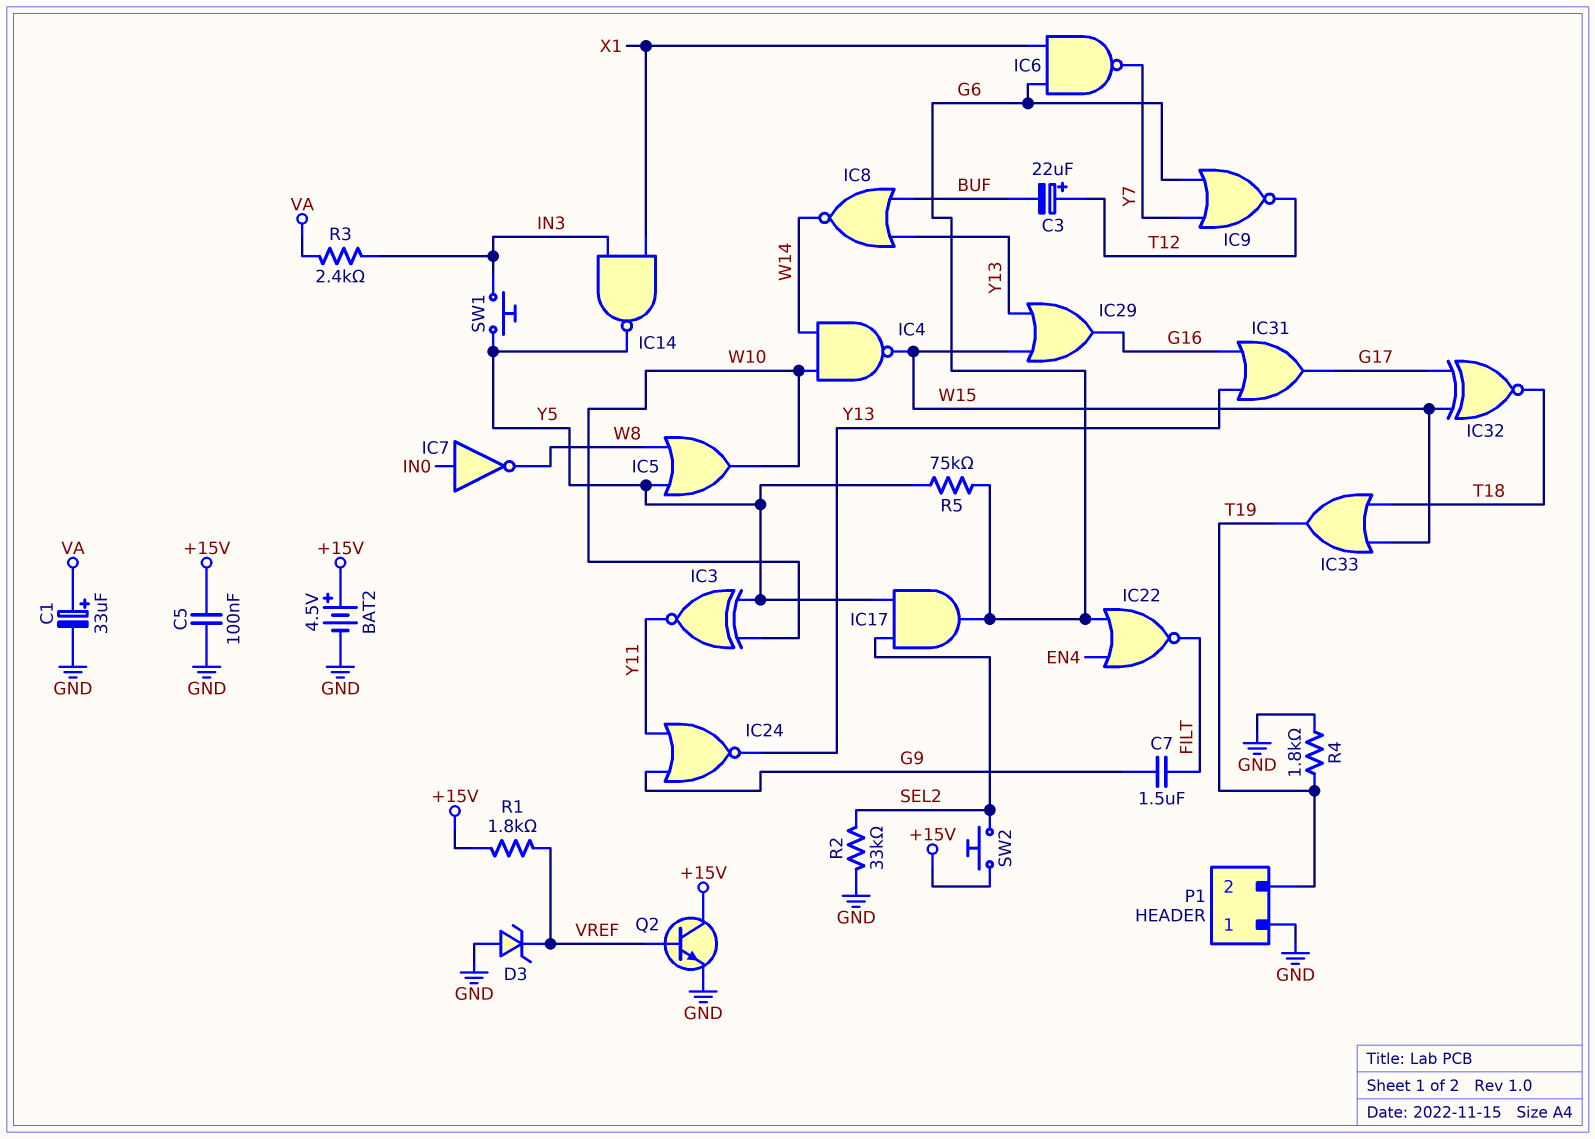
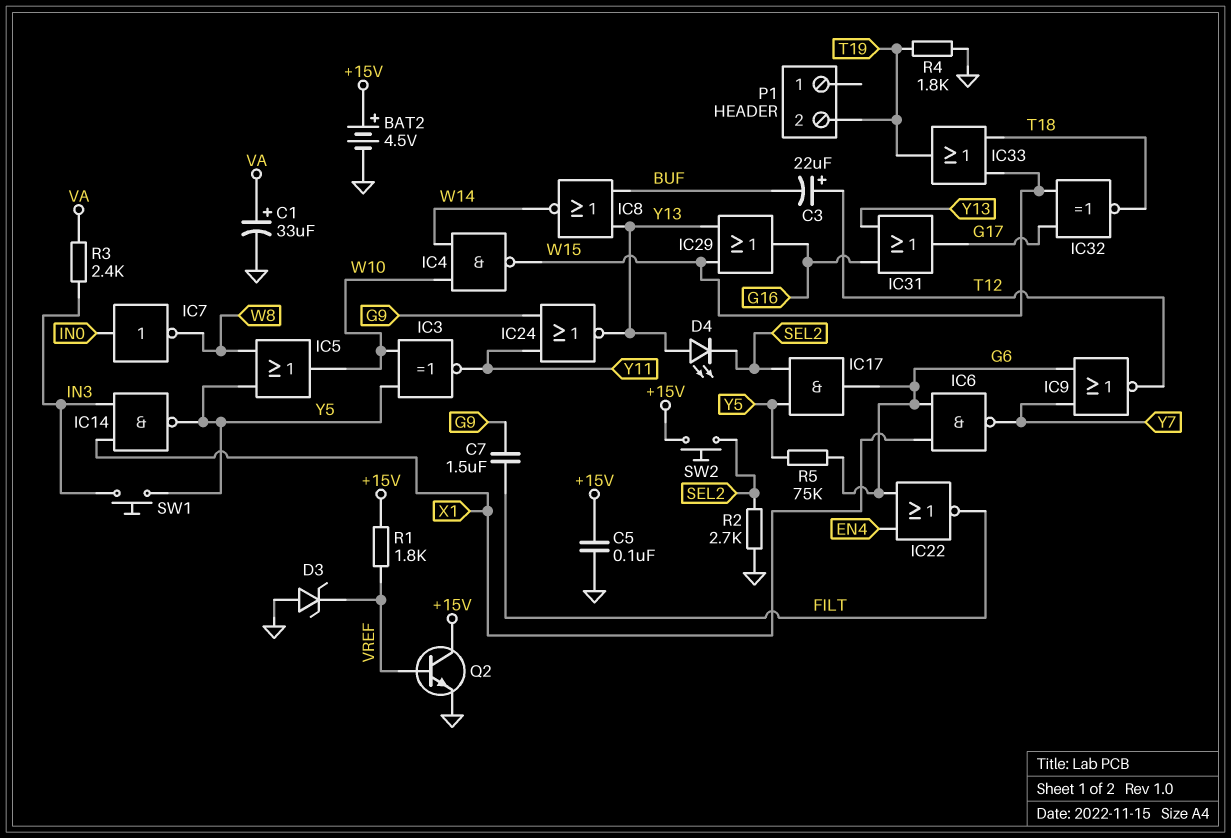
D4: none -> LED (A Y13, K SEL2)
P1 pin 1: GND -> none
R2: 33k (GND, SEL2) -> 2.7k (GND, SEL2)

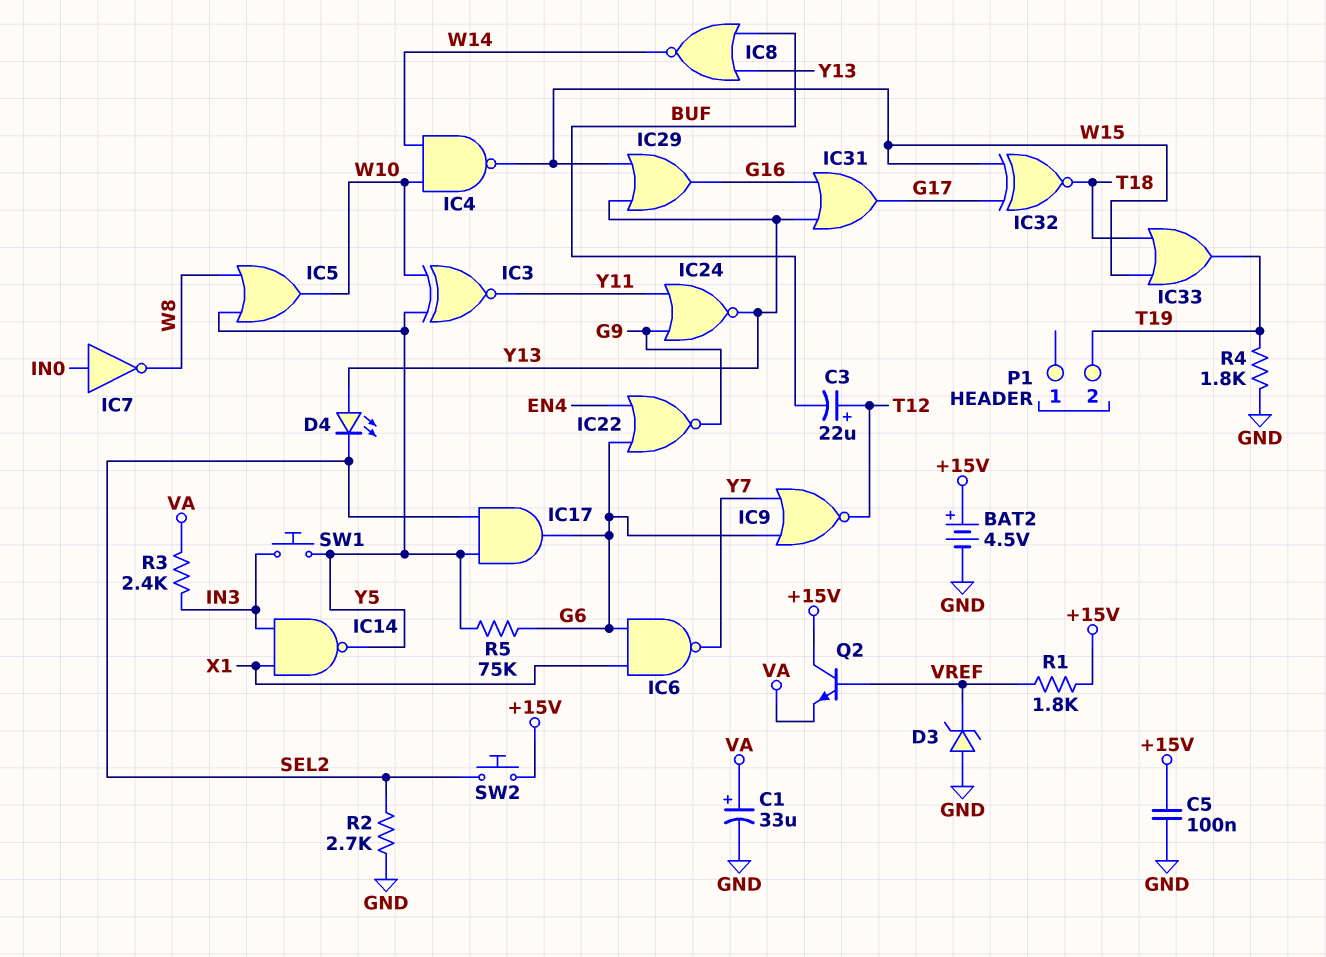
C7: 1.5uF (FILT, G9) -> none
IC22: NOR (in EN4, in G6, out FILT) -> NOR (in EN4, in G6, out G9)
Q2: NPN (B VREF, C +15V, E GND) -> NPN (B VREF, C +15V, E VA)

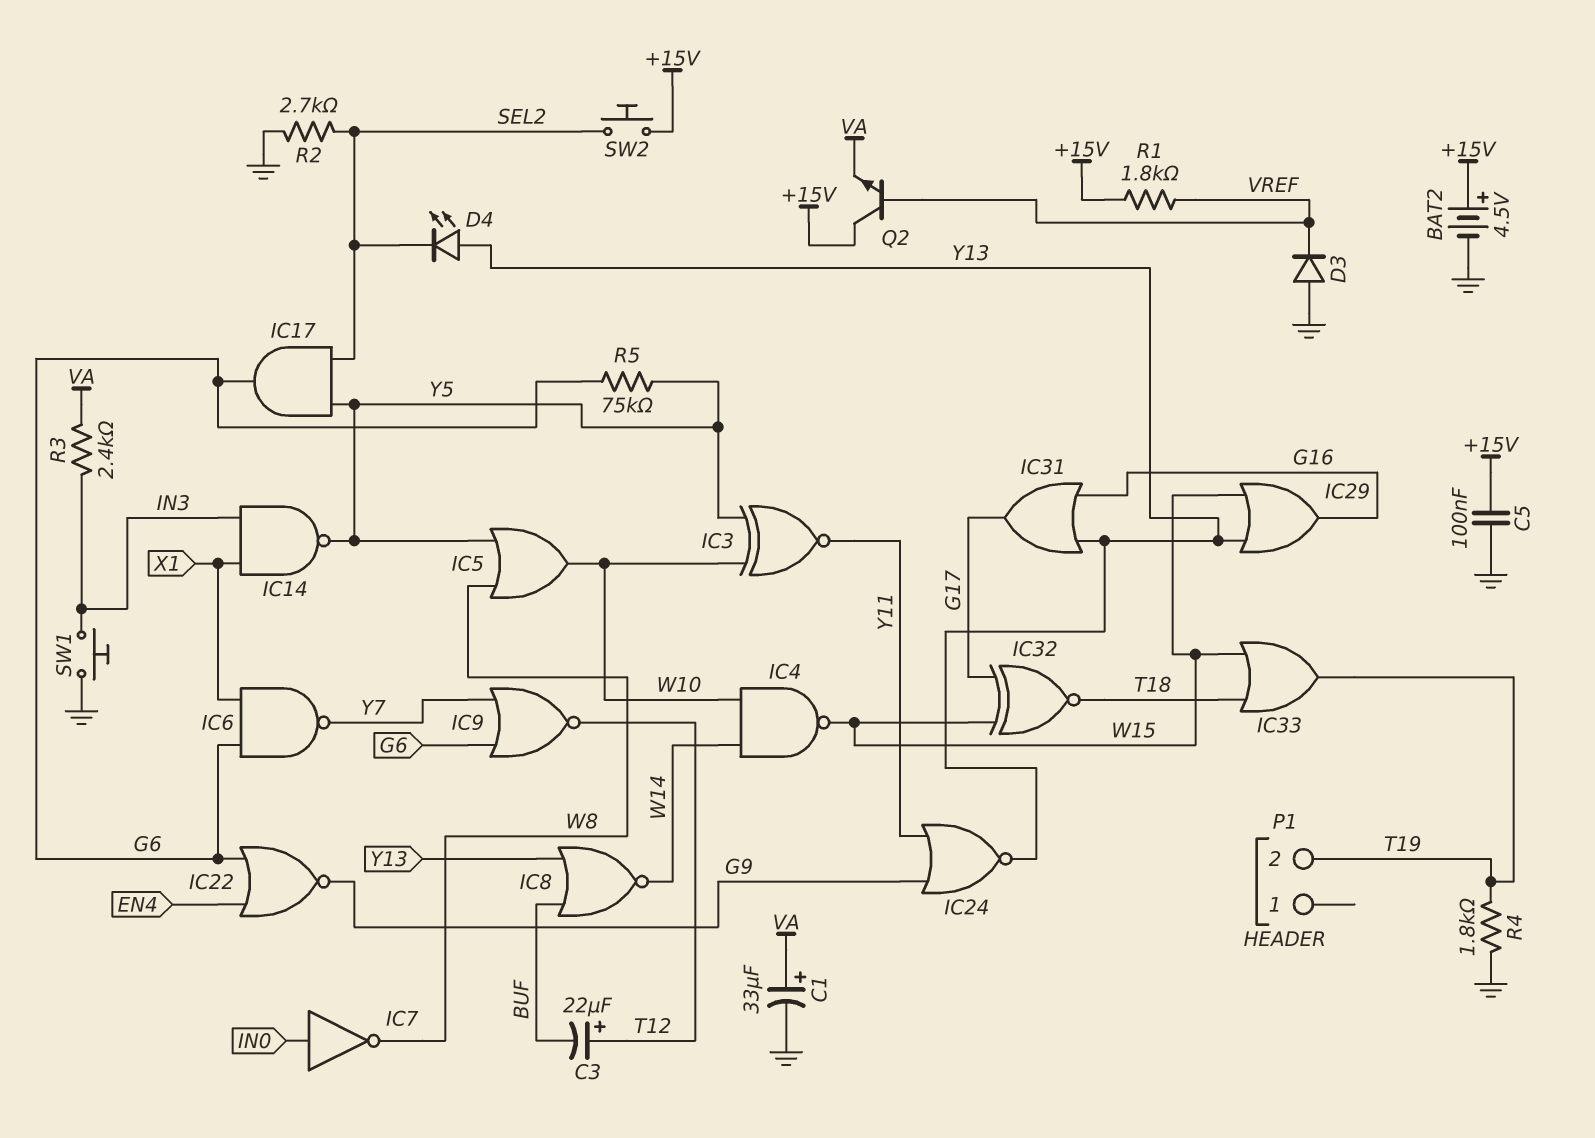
D3: zener (A GND, K VREF) -> diode (A GND, K VREF)
SW1: button (IN3, Y5) -> button (GND, IN3)

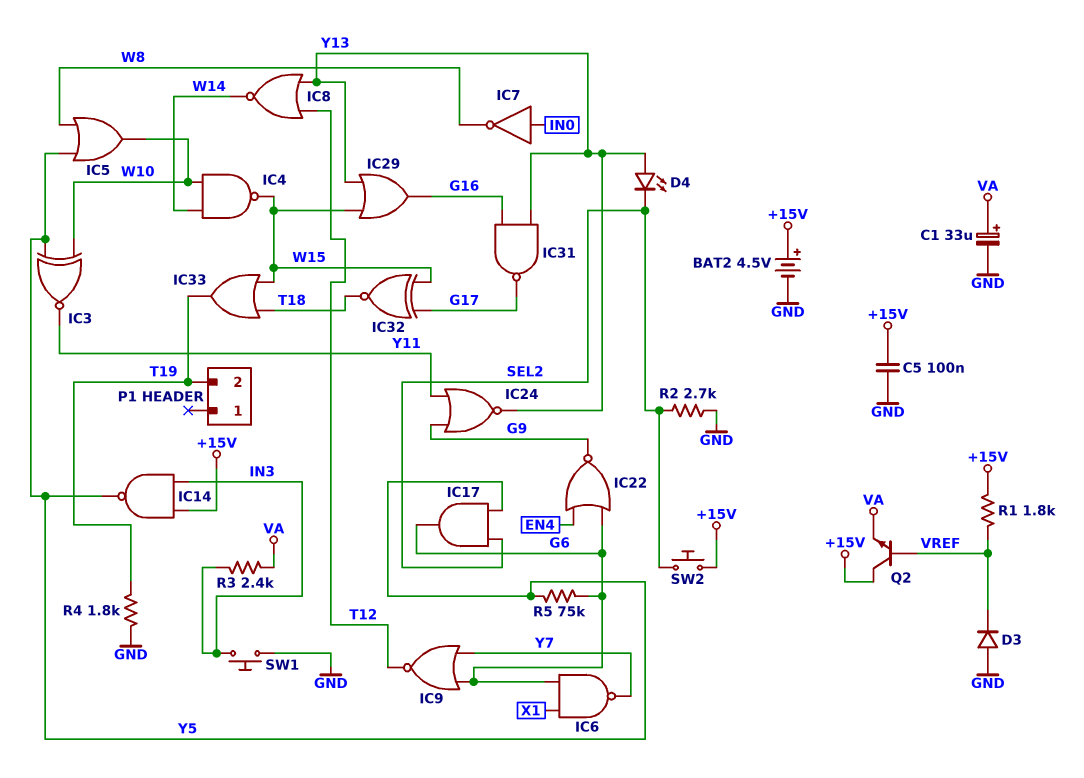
C3: 22uF (plus T12, minus BUF) -> none
IC8: NOR (in BUF, in Y13, out W14) -> NOR (in T12, in Y13, out W14)
IC14: NAND (in IN3, in X1, out Y5) -> NAND (in +15V, in IN3, out Y5)
IC31: OR (in G16, in Y13, out G17) -> NAND (in G16, in Y13, out G17)

